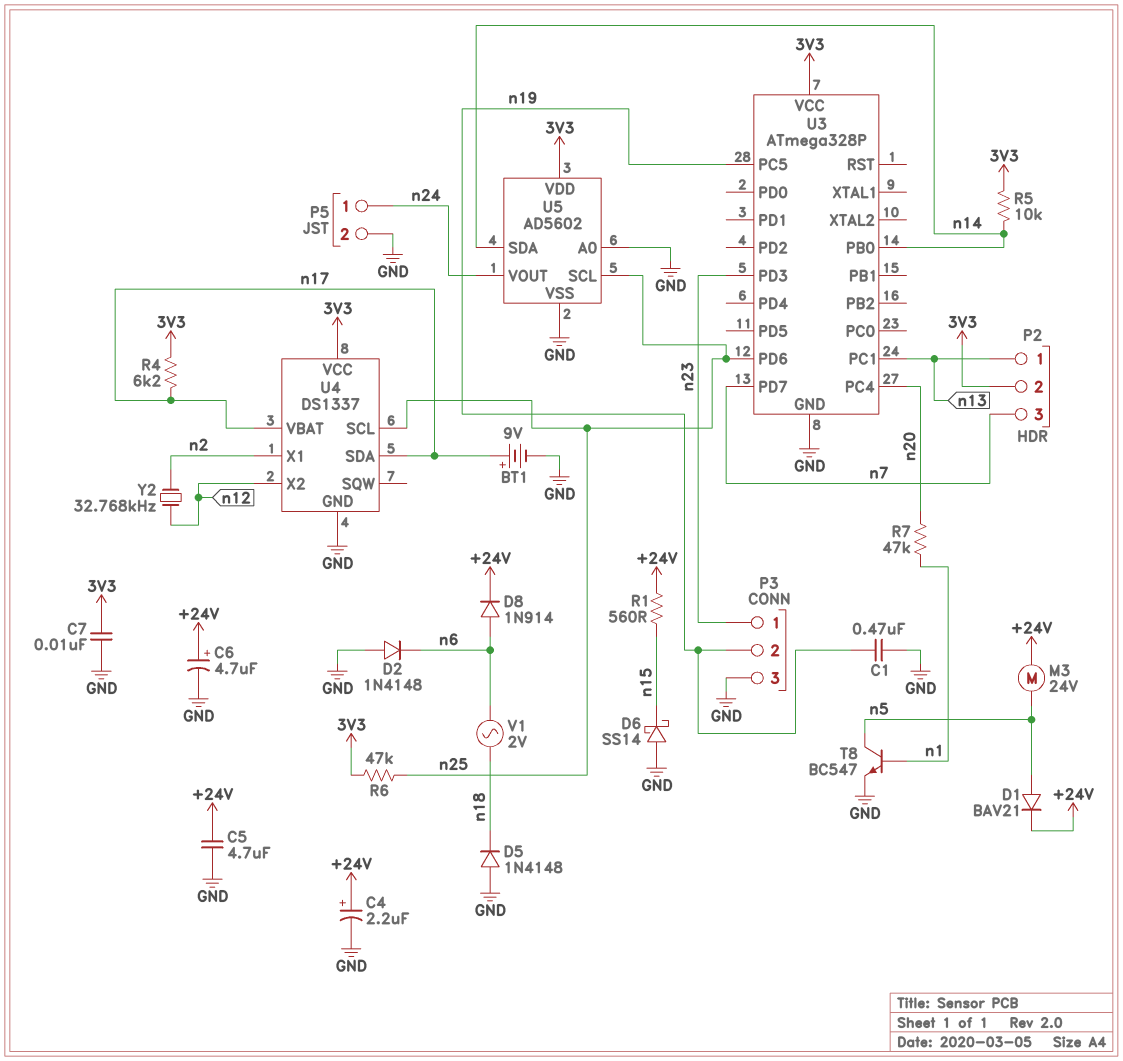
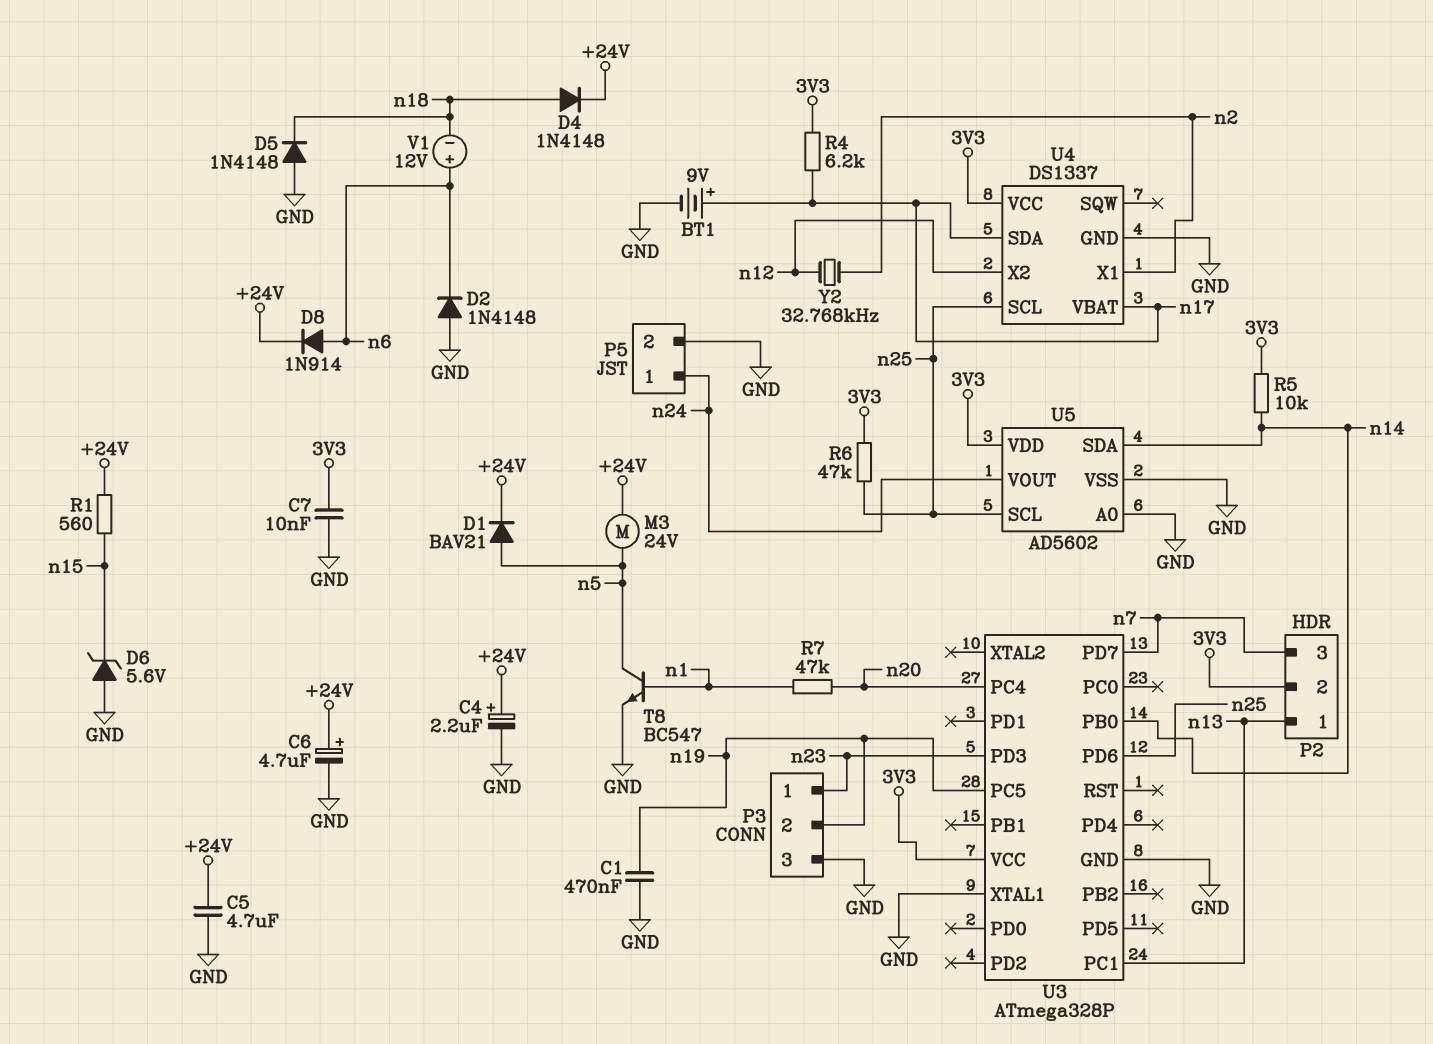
D4: none -> diode 1N4148 (A n18, K +24V)
D6: schottky SS14 (A GND, K n15) -> zener 5.6V (A GND, K n15)
U3 pin XTAL1: none -> GND
V1: AC 2V (n6, n18) -> 12V (plus n6, minus n18)

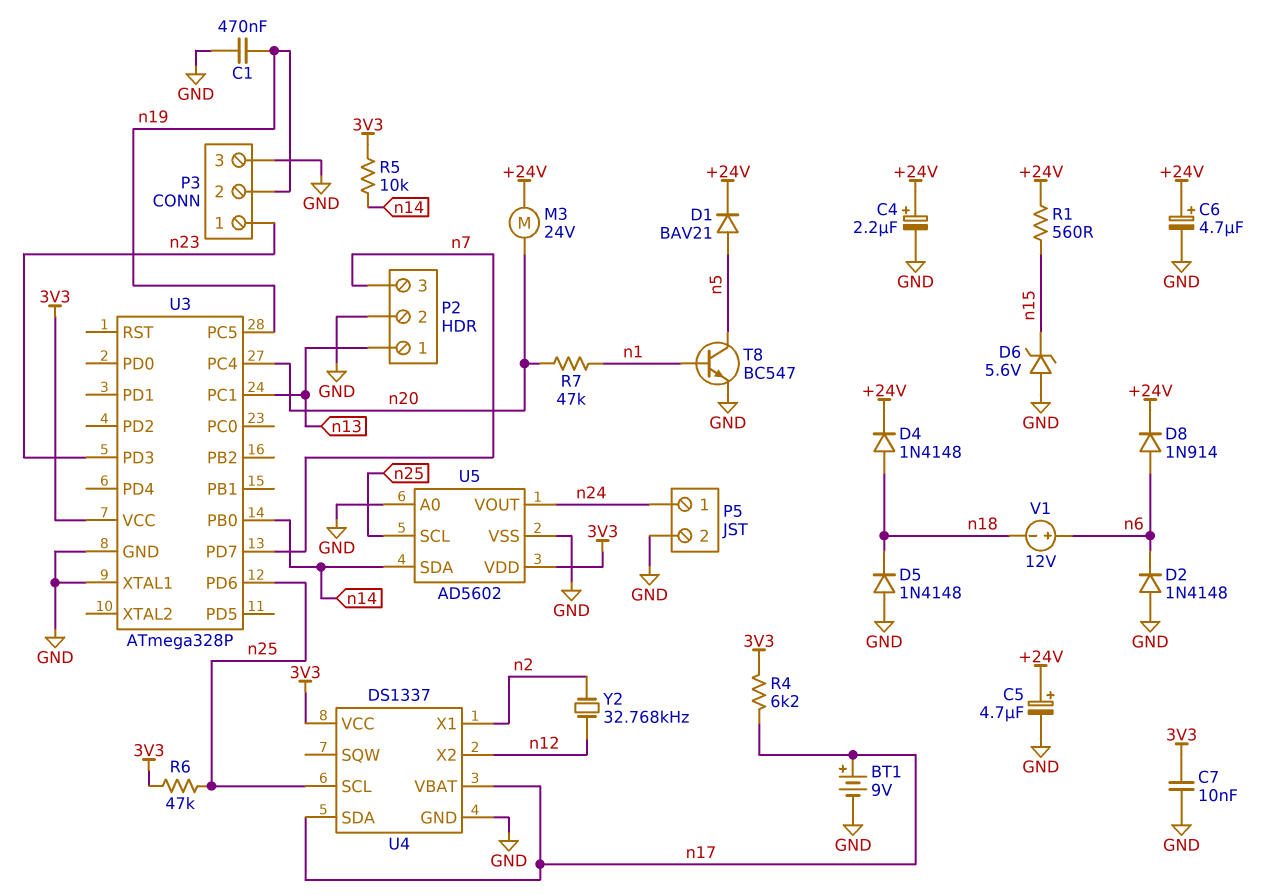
C5: 4.7uF (+24V, GND) -> 4.7uF (plus +24V, minus GND)
M3: motor 24V (+24V, n5) -> motor 24V (+24V, n20)
P2 pin 2: 3V3 -> GND

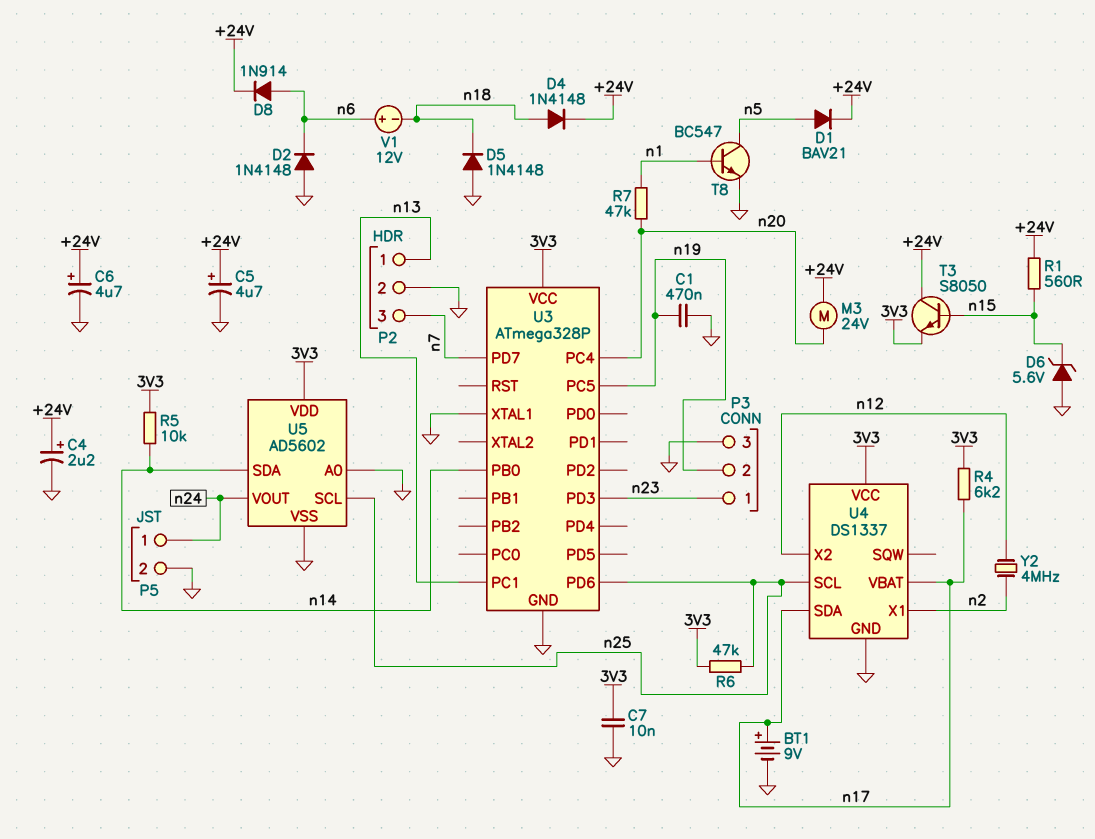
T3: none -> NPN S8050 (B n15, C +24V, E 3V3)
Y2: 32.768kHz (n2, n12) -> 4MHz (n2, n12)

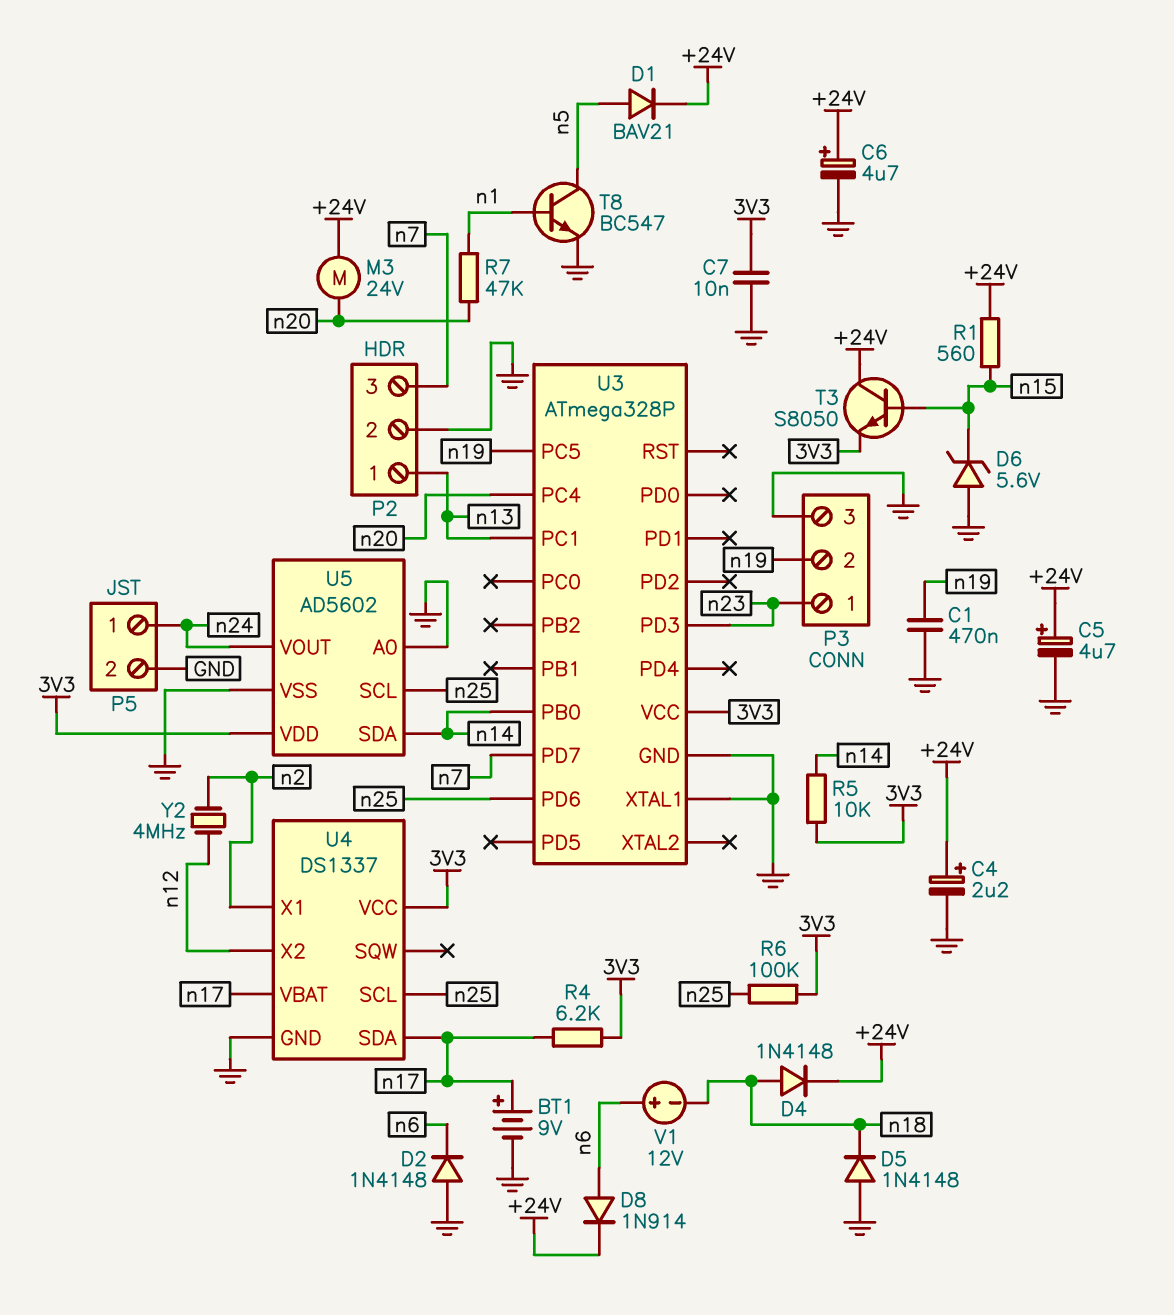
R6: 47k (3V3, n25) -> 100k (3V3, n25)

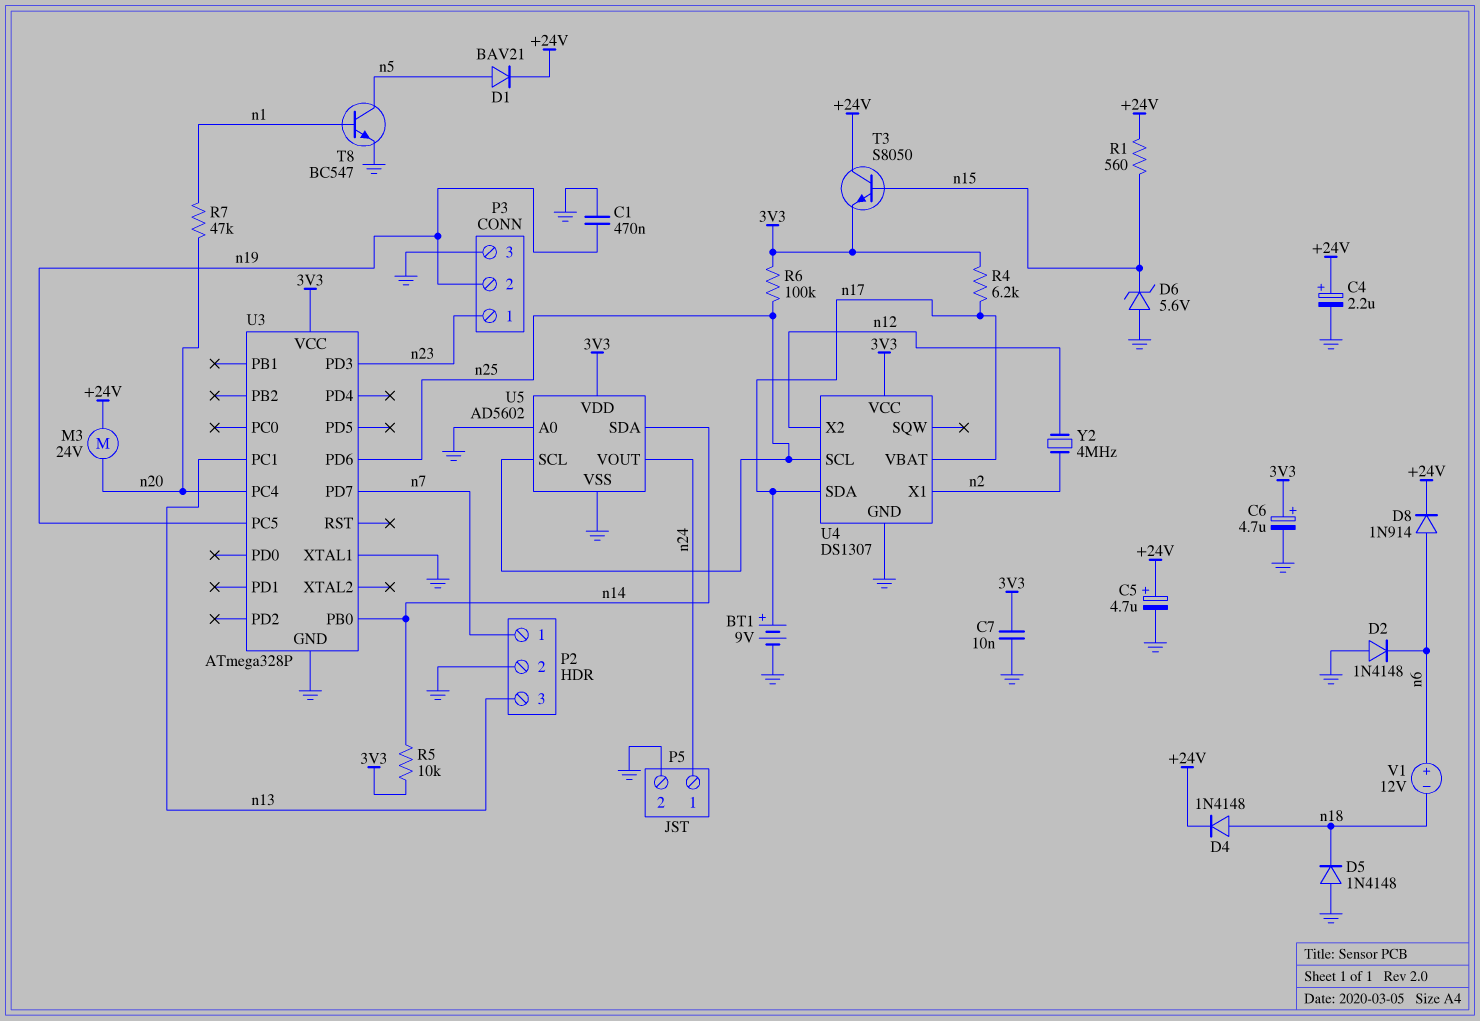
C6: 4.7uF (plus +24V, minus GND) -> 4.7uF (plus 3V3, minus GND)
P2 pin 1: n13 -> n7
P2 pin 3: n7 -> n13
U4: DS1337 -> DS1307

